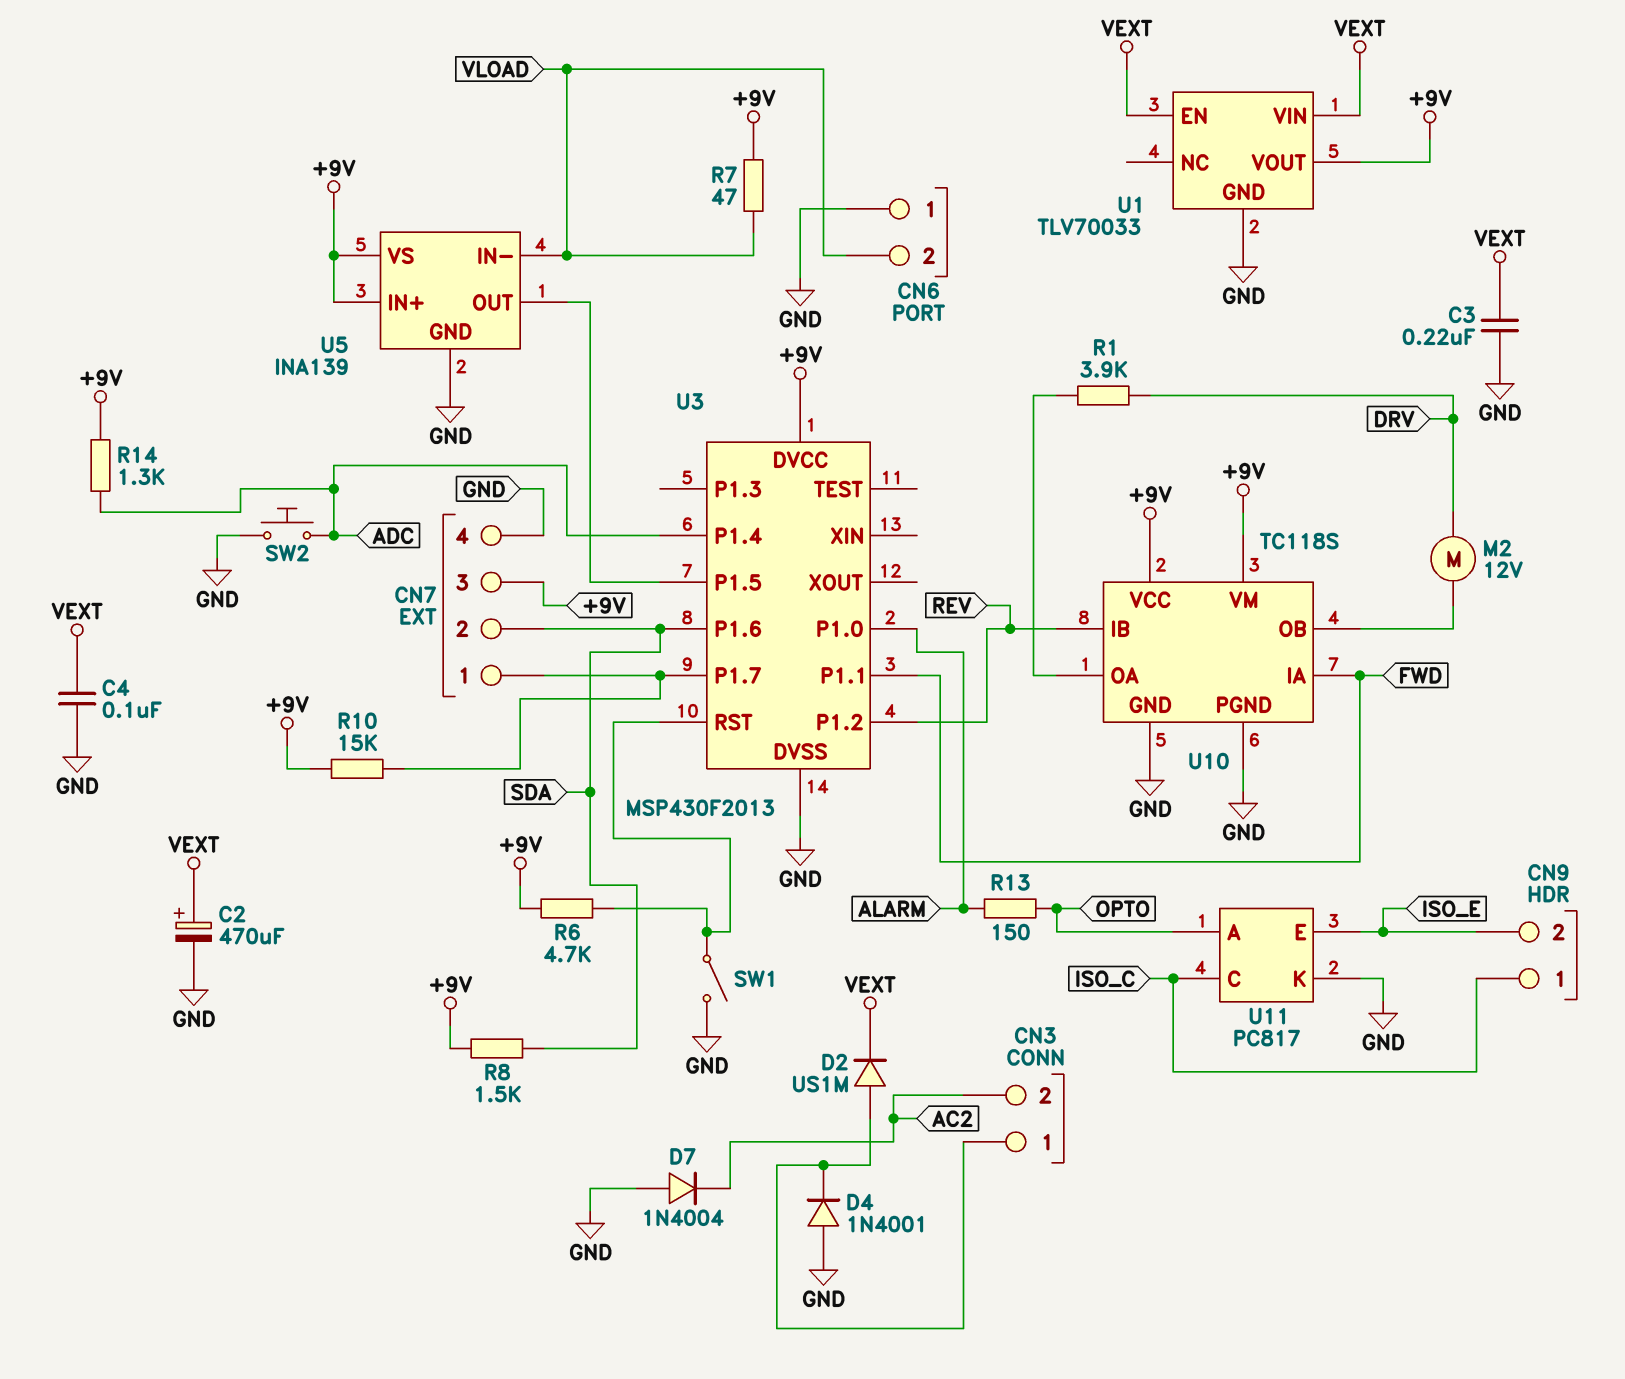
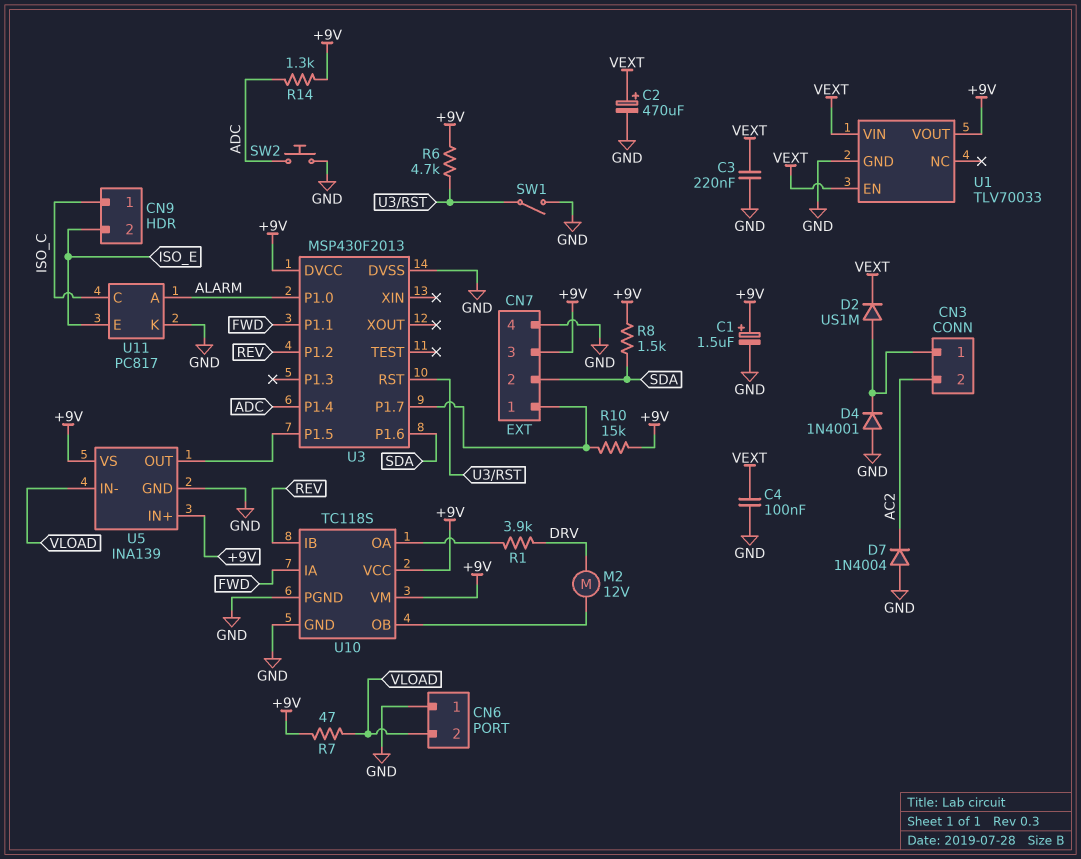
C1: none -> 1.5uF (plus +9V, minus GND)
R13: 150 (ALARM, OPTO) -> none
U11 pin A: OPTO -> ALARM

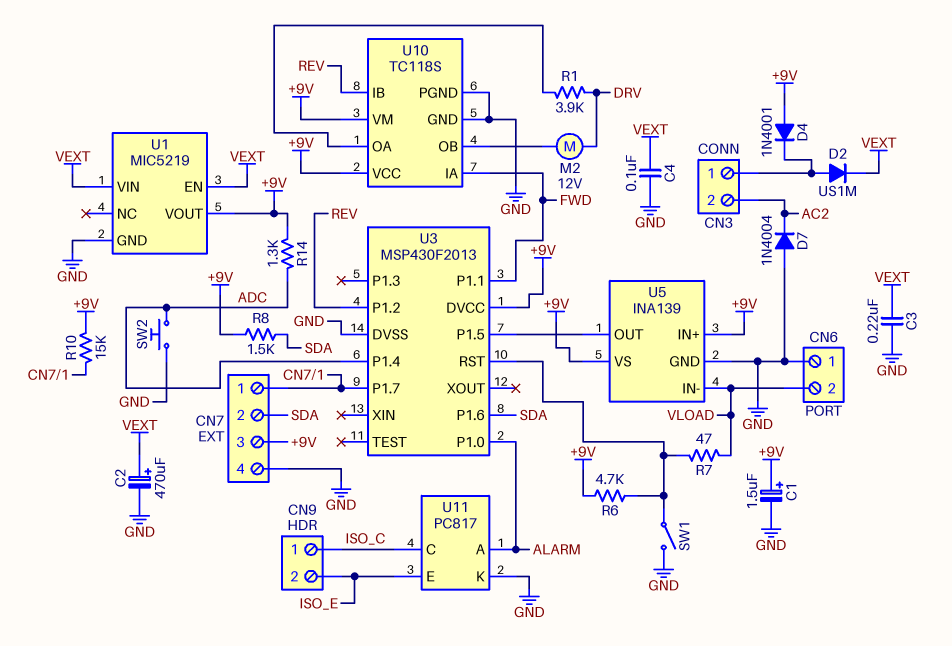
D4: diode 1N4001 (A GND, K CN3/1) -> diode 1N4001 (A +9V, K CN3/1)
R7: 47 (+9V, VLOAD) -> 47 (U3/RST, VLOAD)
U1: TLV70033 -> MIC5219

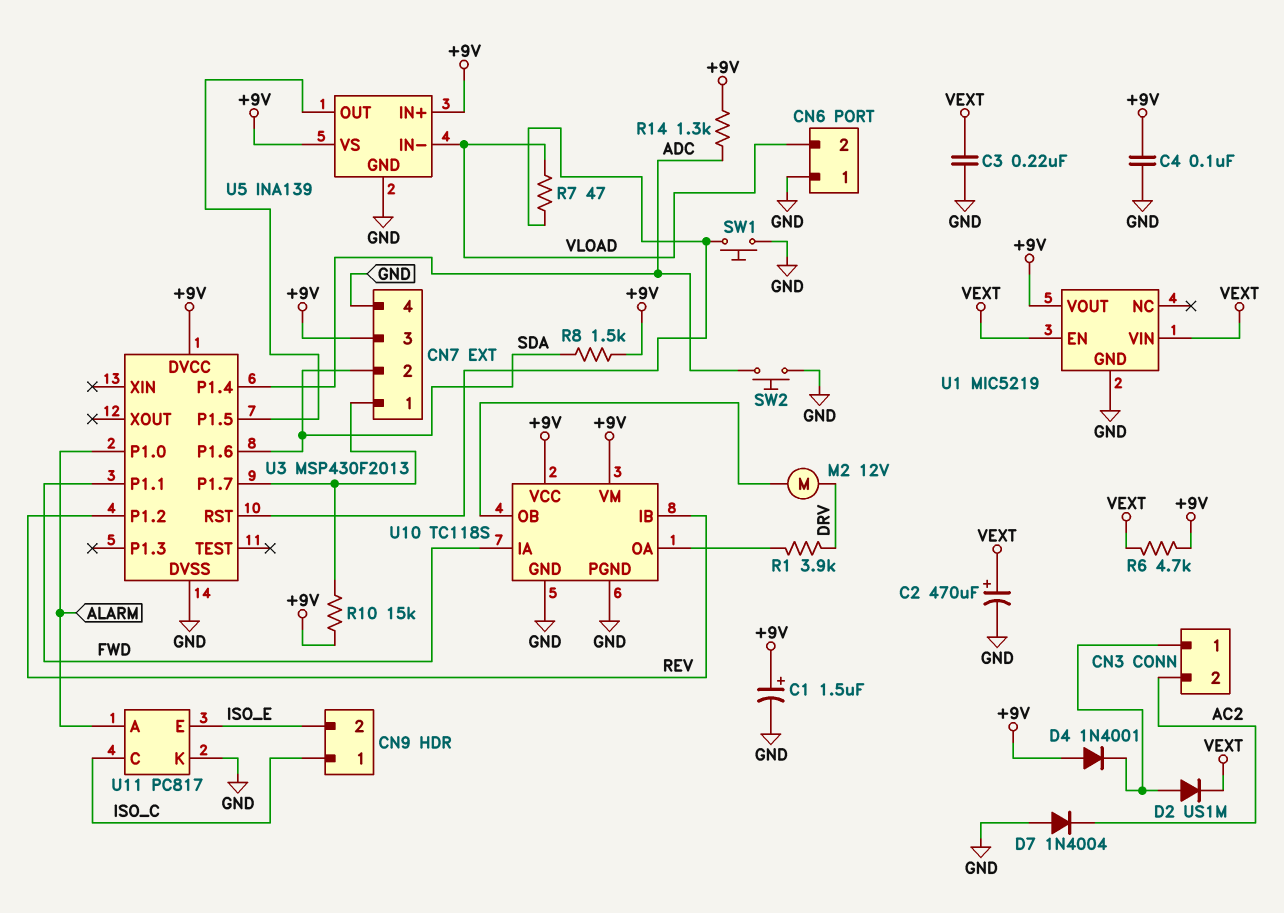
C4: 100nF (GND, VEXT) -> 100nF (+9V, GND)
R6: 4.7k (+9V, U3/RST) -> 4.7k (+9V, VEXT)
SW1: switch (GND, U3/RST) -> button (GND, U3/RST)

